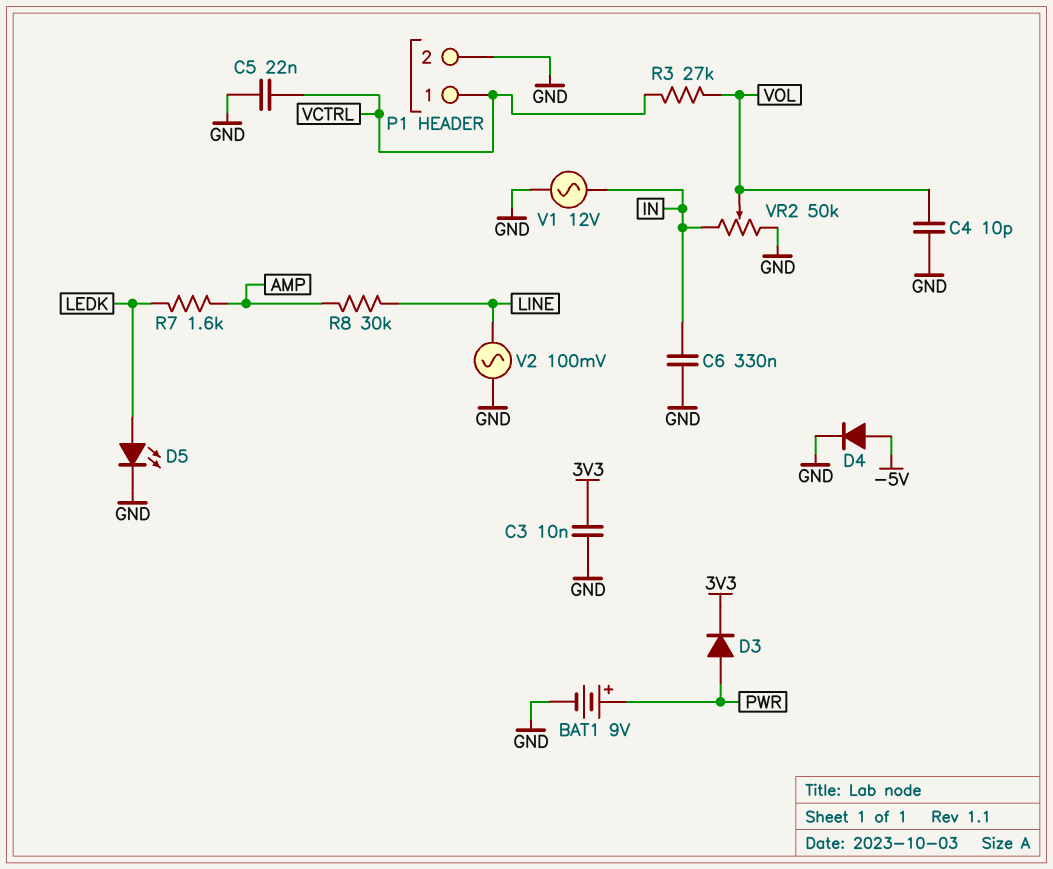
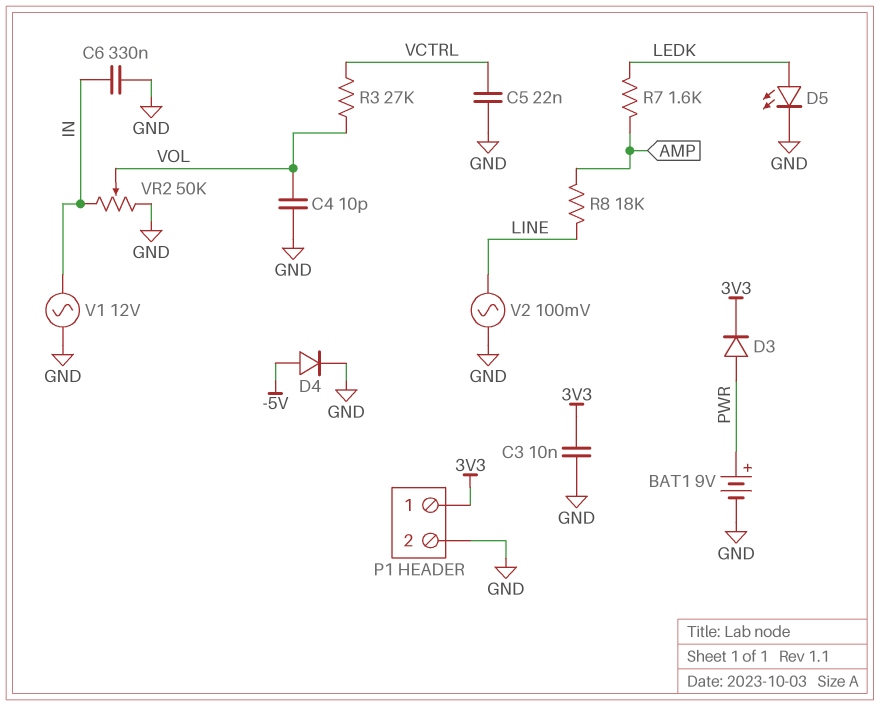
P1 pin 1: VCTRL -> 3V3
R8: 30k (AMP, LINE) -> 18k (AMP, LINE)

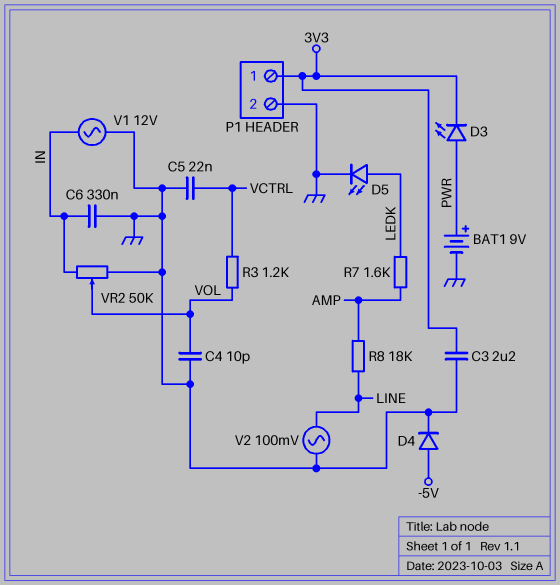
C3: 10nF (3V3, GND) -> 2.2uF (3V3, GND)
D3: diode (A PWR, K 3V3) -> LED (A PWR, K 3V3)
R3: 27k (VCTRL, VOL) -> 1.2k (VCTRL, VOL)

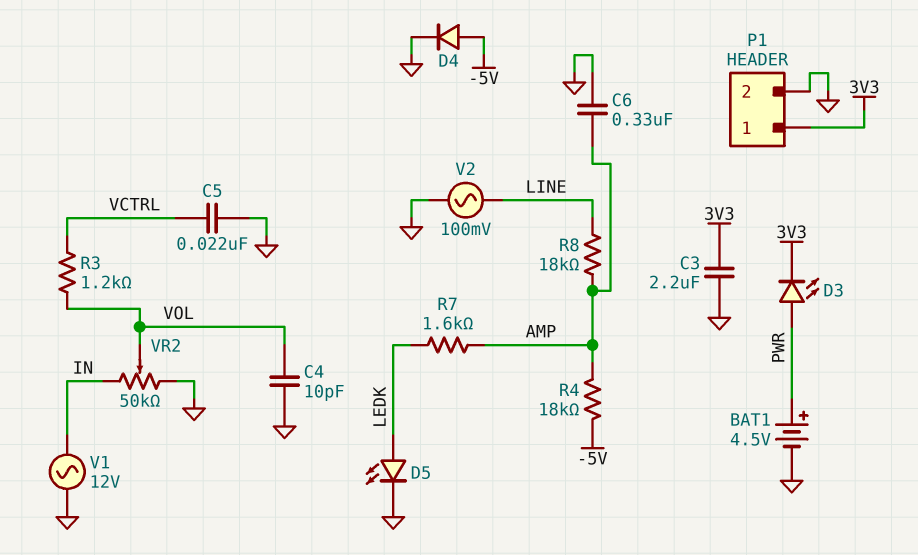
BAT1: 9V (plus PWR, minus GND) -> 4.5V (plus PWR, minus GND)
C6: 330nF (GND, IN) -> 330nF (AMP, GND)
R4: none -> 18k (-5V, AMP)

